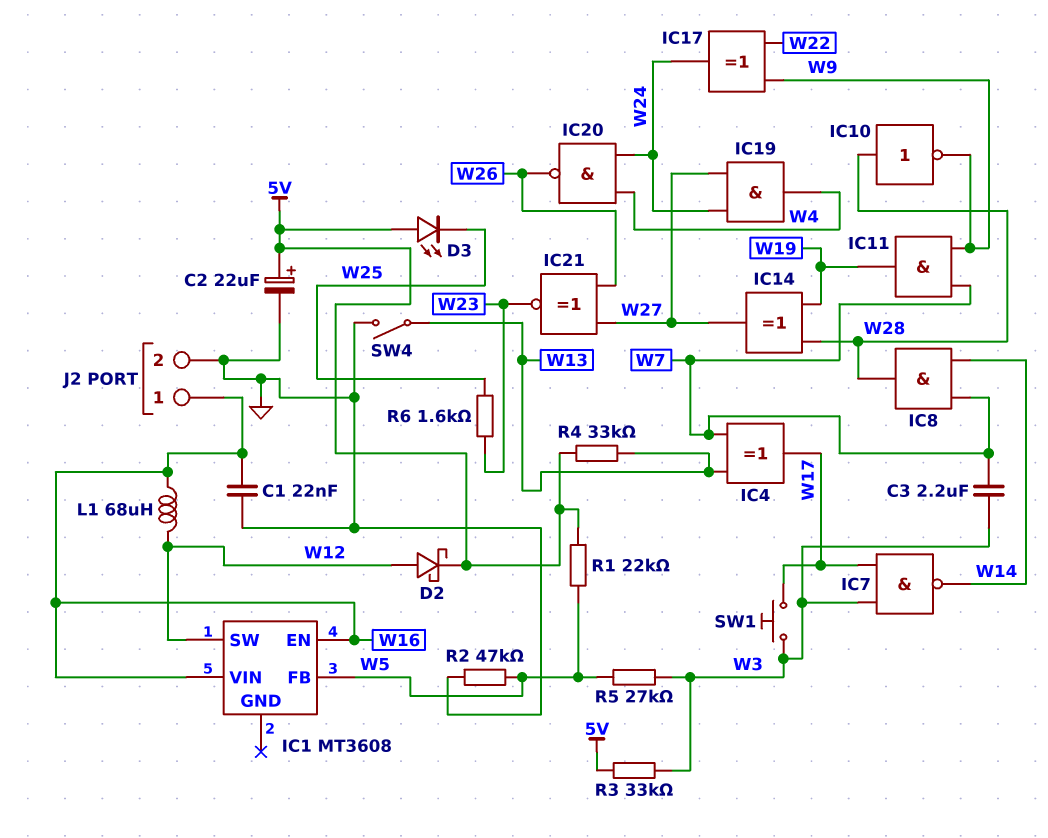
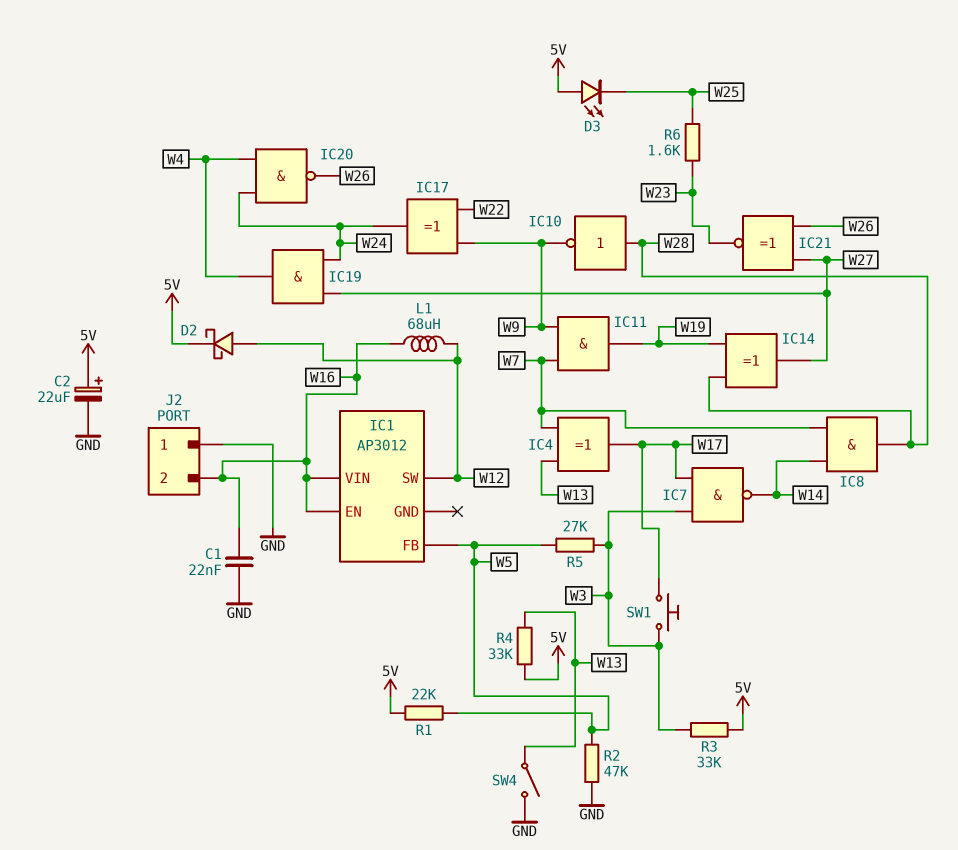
C3: 2.2uF (W3, W7) -> none
IC1: MT3608 -> AP3012
J2 pin 1: W16 -> GND
J2 pin 2: GND -> W16

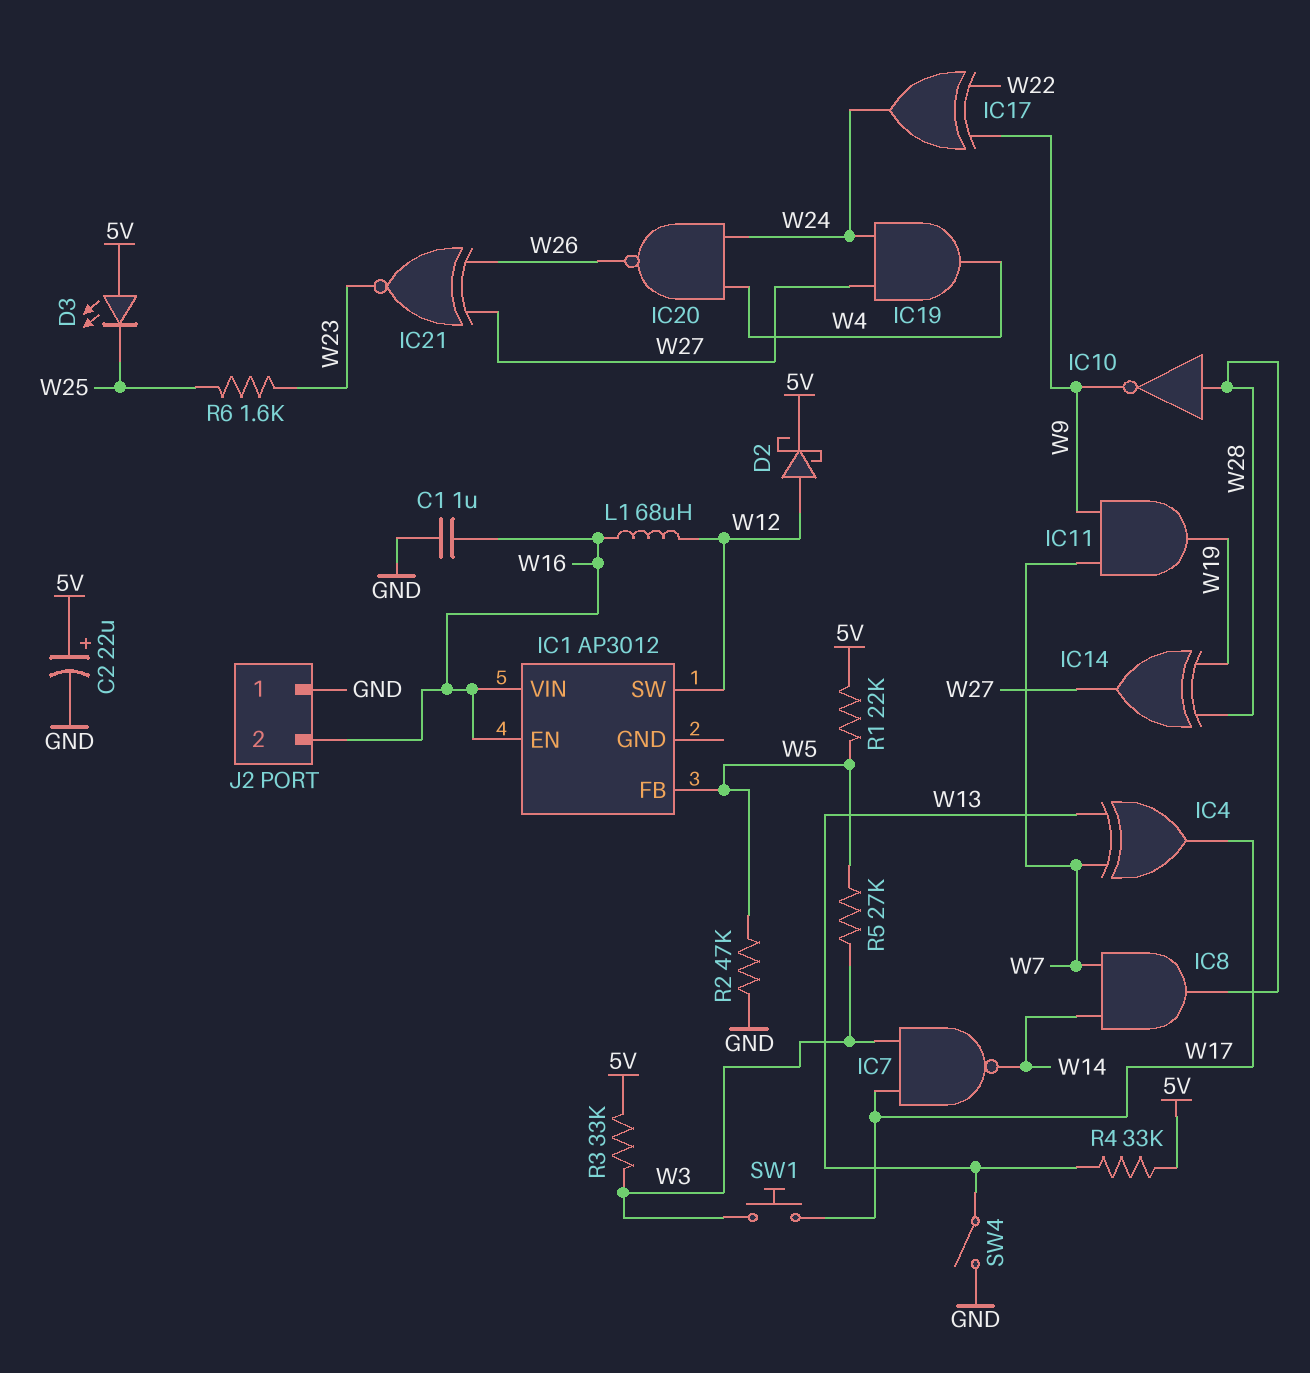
C1: 22nF (GND, W16) -> 1uF (GND, W16)

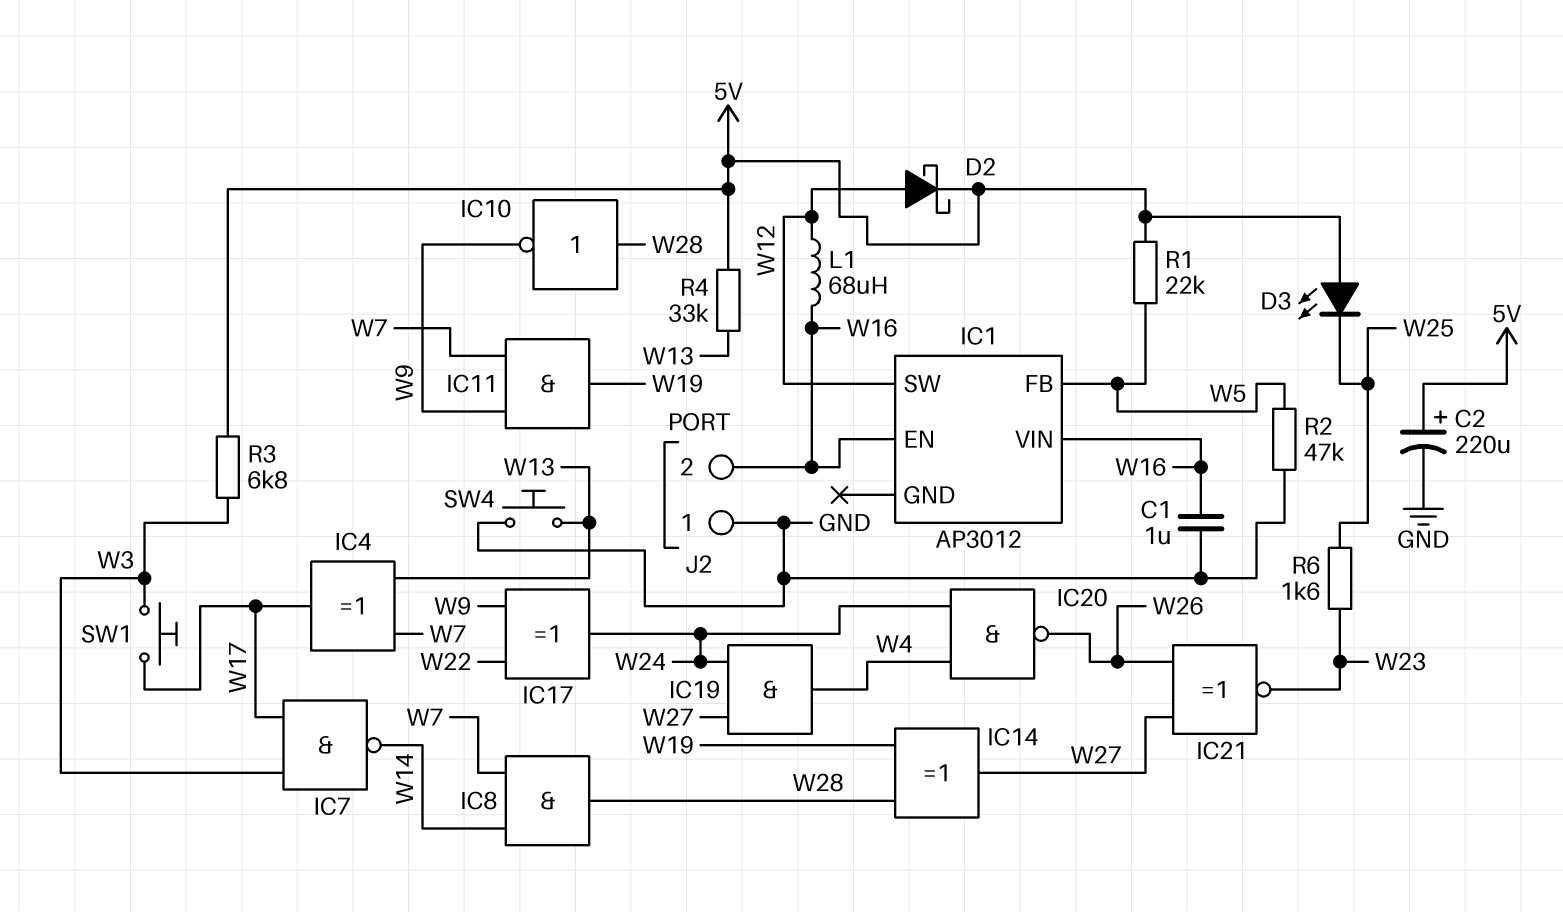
C2: 22uF (plus 5V, minus GND) -> 220uF (plus 5V, minus GND)
R3: 33k (5V, W3) -> 6.8k (5V, W3)
R5: 27k (W3, W5) -> none
SW4: switch (GND, W13) -> button (GND, W13)

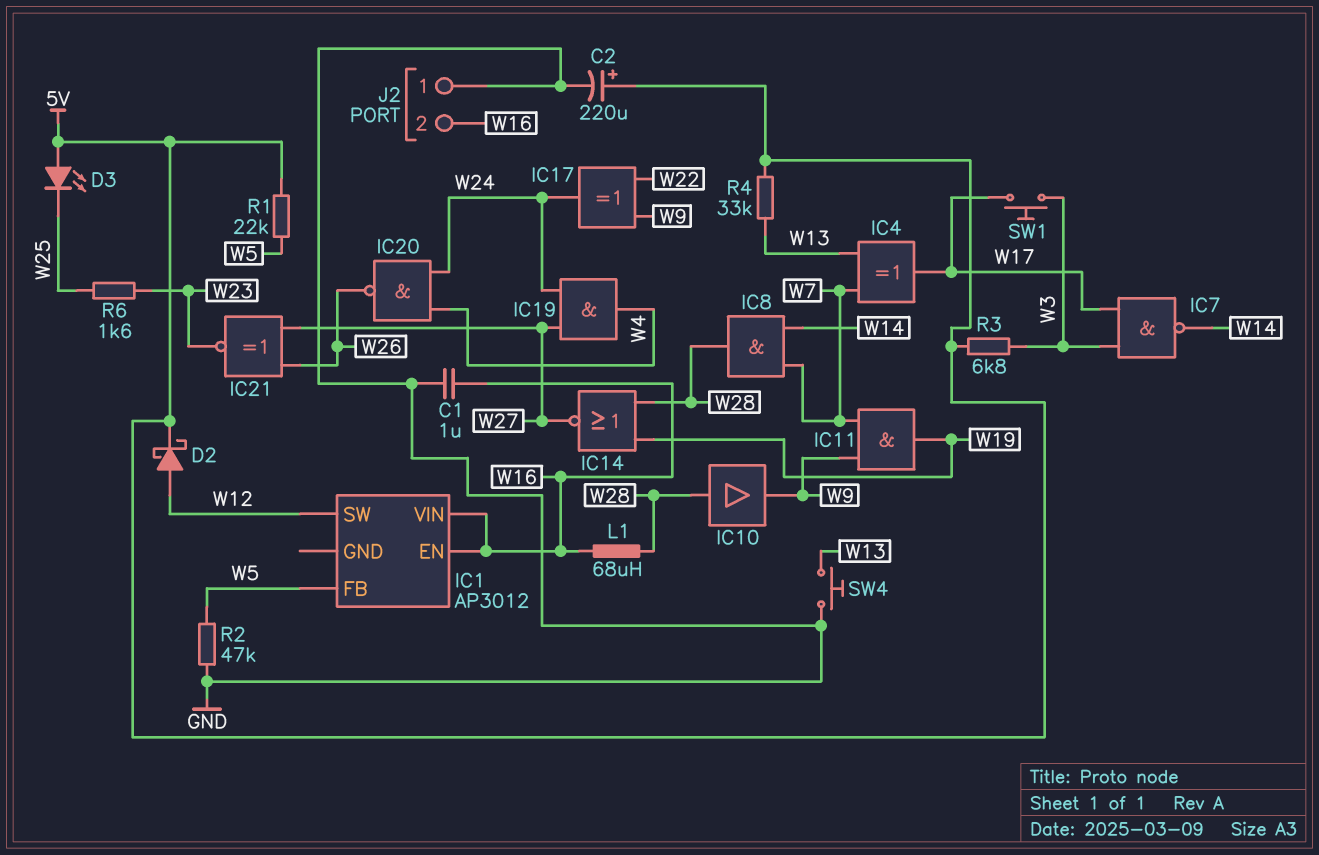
IC10: NOT (in W28, out W9) -> buffer (in W28, out W9)
IC14: XOR (in W19, in W28, out W27) -> NOR (in W19, in W28, out W27)
L1: 68uH (W12, W16) -> 68uH (W16, W28)

